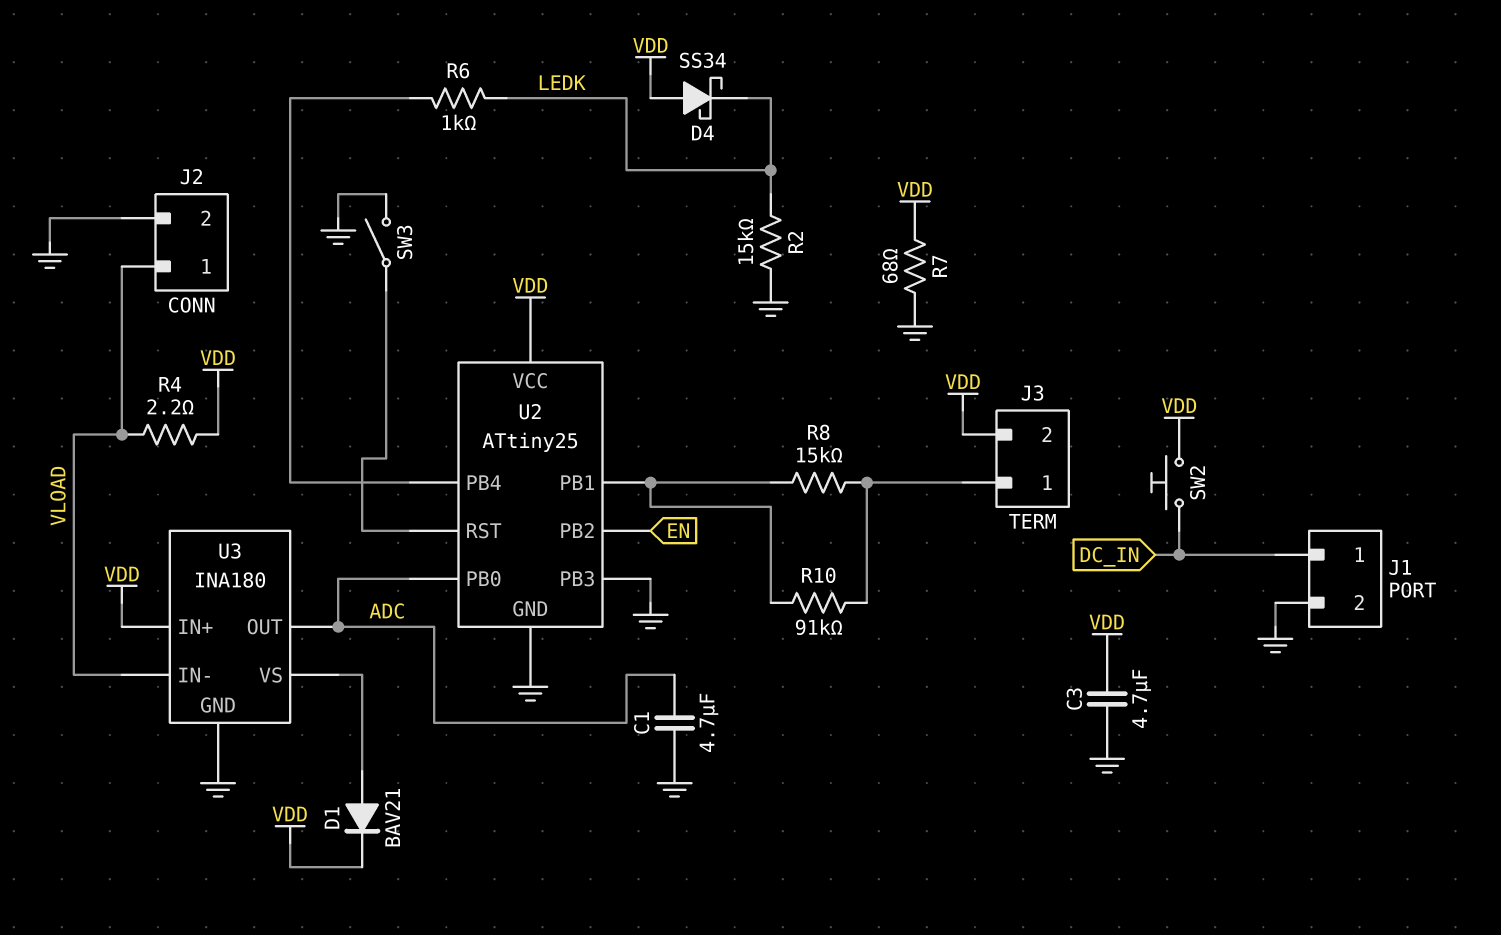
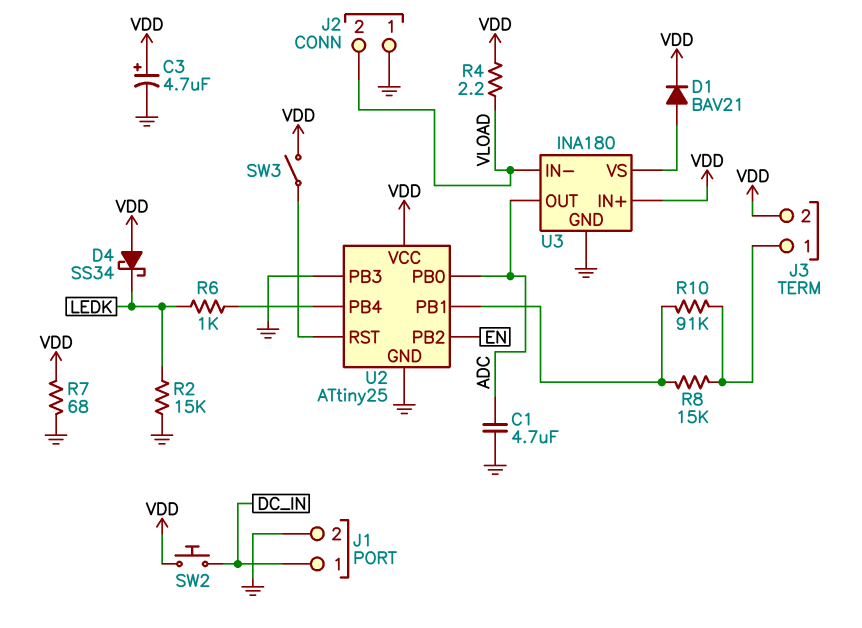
C3: 4.7uF (GND, VDD) -> 4.7uF (plus VDD, minus GND)
J2 pin 1: VLOAD -> GND
J2 pin 2: GND -> VLOAD
SW3: switch (GND, U2/RST) -> switch (U2/RST, VDD)

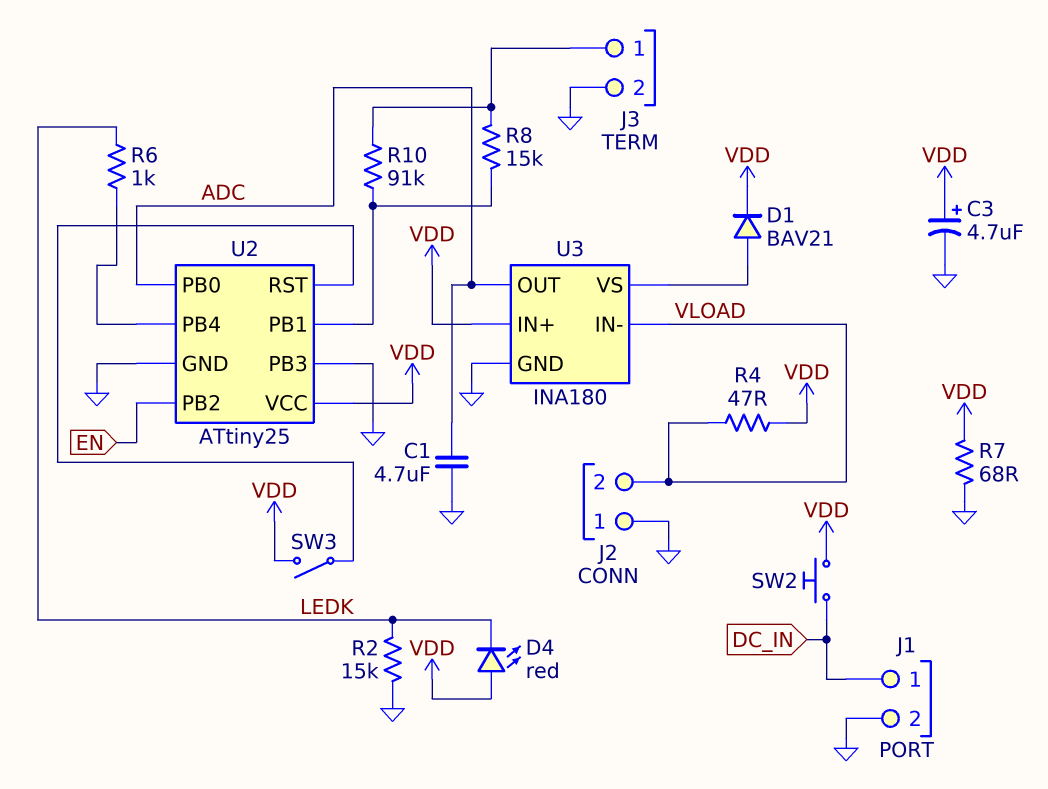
D4: schottky SS34 (A VDD, K LEDK) -> LED red (A VDD, K LEDK)
J3 pin 2: VDD -> GND
R4: 2.2 (VDD, VLOAD) -> 47 (VDD, VLOAD)

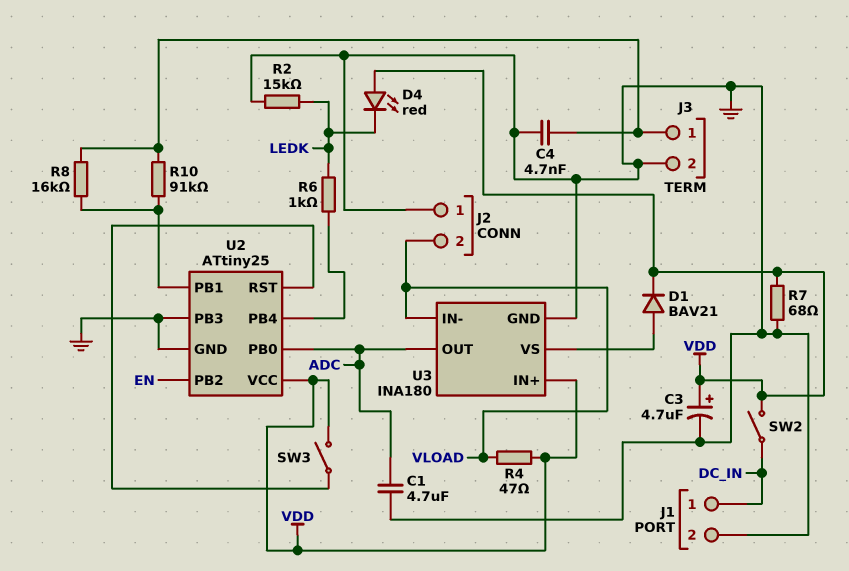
C4: none -> 4.7nF (GND, J3/1)
R8: 15k (J3/1, U2/PB1) -> 16k (J3/1, U2/PB1)
SW2: button (DC_IN, VDD) -> switch (DC_IN, VDD)

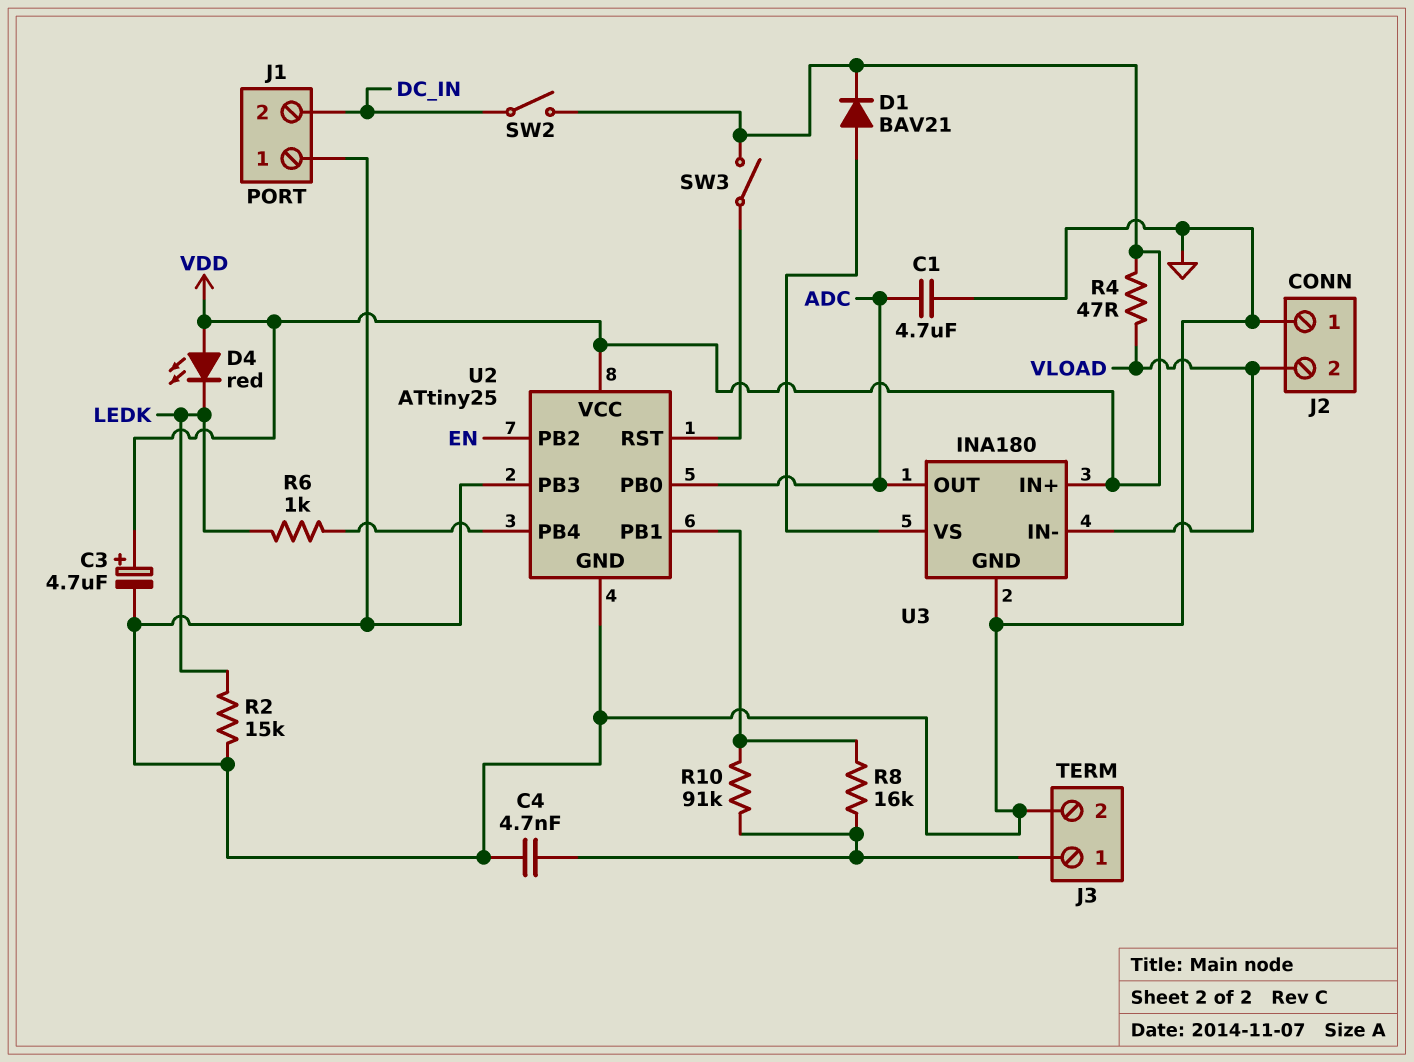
J1 pin 1: DC_IN -> GND
J1 pin 2: GND -> DC_IN
R7: 68 (GND, VDD) -> none

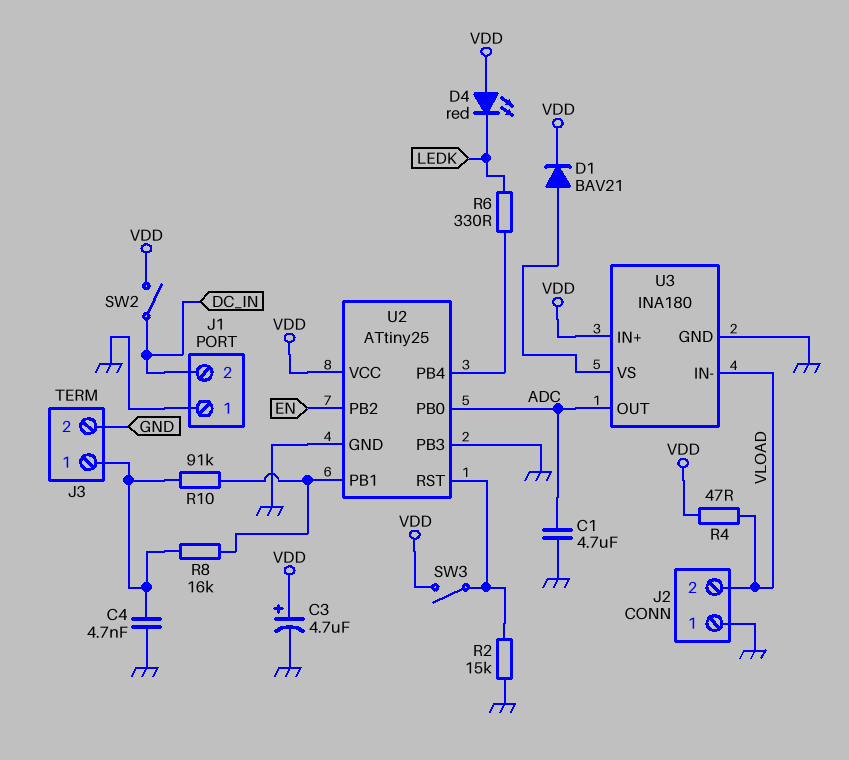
R2: 15k (GND, LEDK) -> 15k (GND, U2/RST)
R6: 1k (LEDK, U2/PB4) -> 330 (LEDK, U2/PB4)

